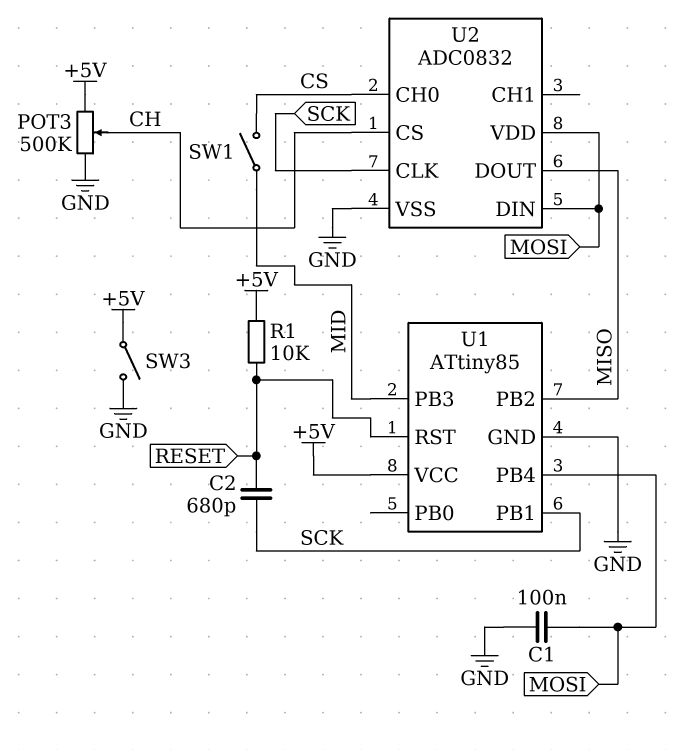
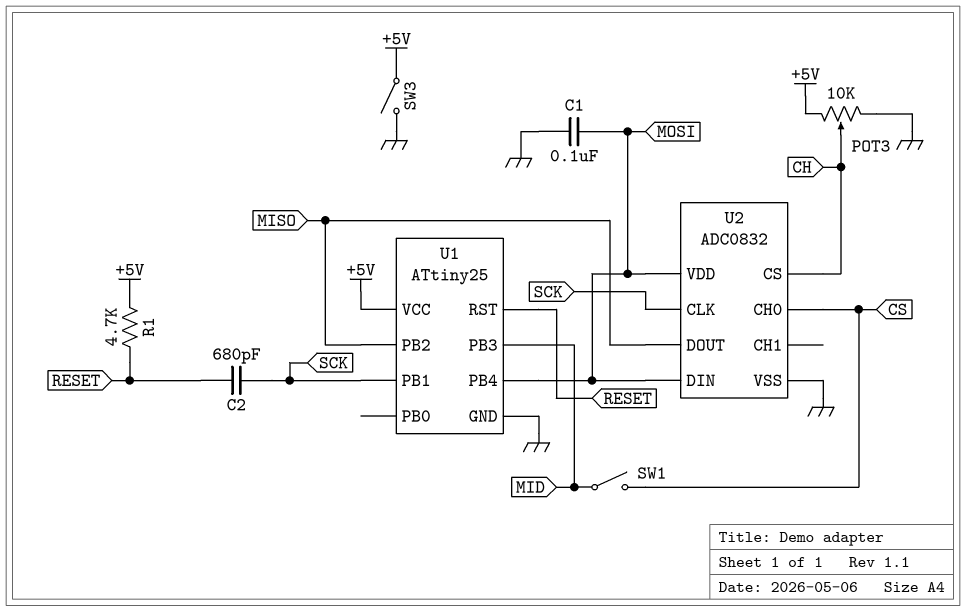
POT3: 500k (+5V, GND, wiper CH) -> 10k (+5V, GND, wiper CH)
R1: 10k (+5V, RESET) -> 4.7k (+5V, RESET)
U1: ATtiny85 -> ATtiny25

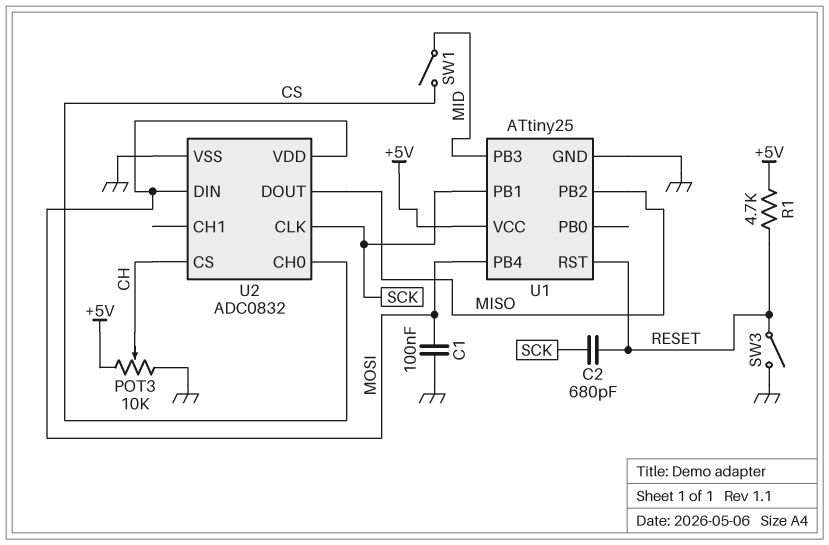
SW3: switch (+5V, GND) -> switch (GND, RESET)

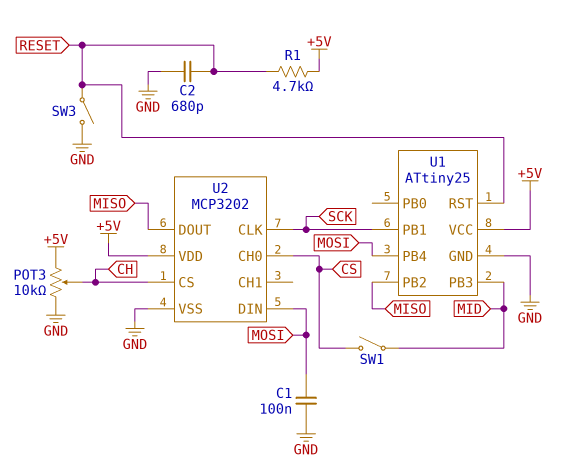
C2: 680pF (RESET, SCK) -> 680pF (GND, RESET)
U2: ADC0832 -> MCP3202
U2 pin VDD: MOSI -> +5V

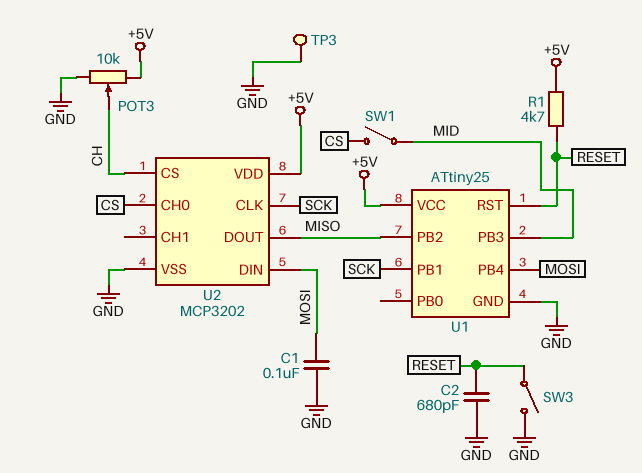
TP3: none -> test point (GND)

